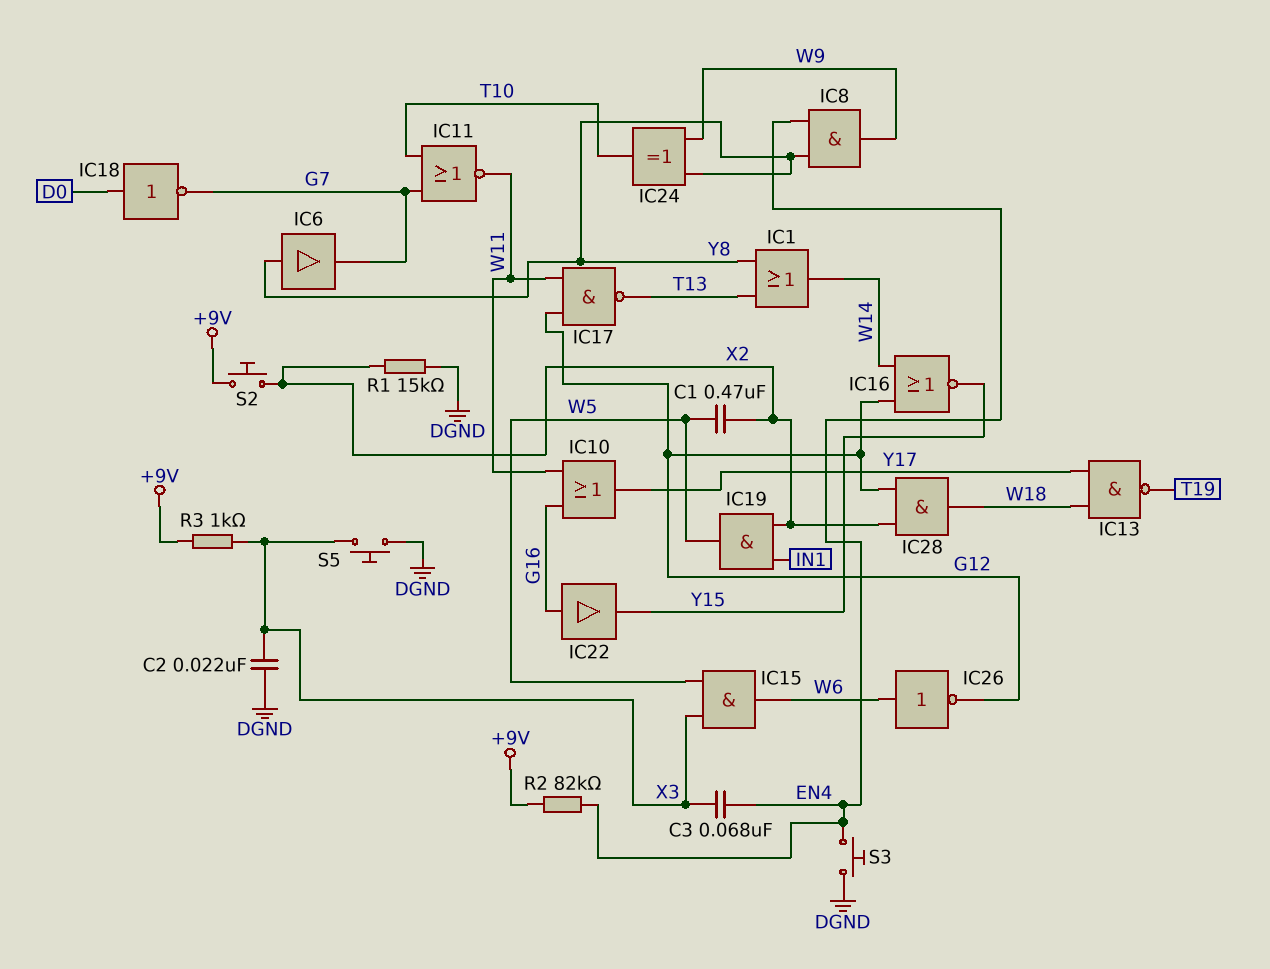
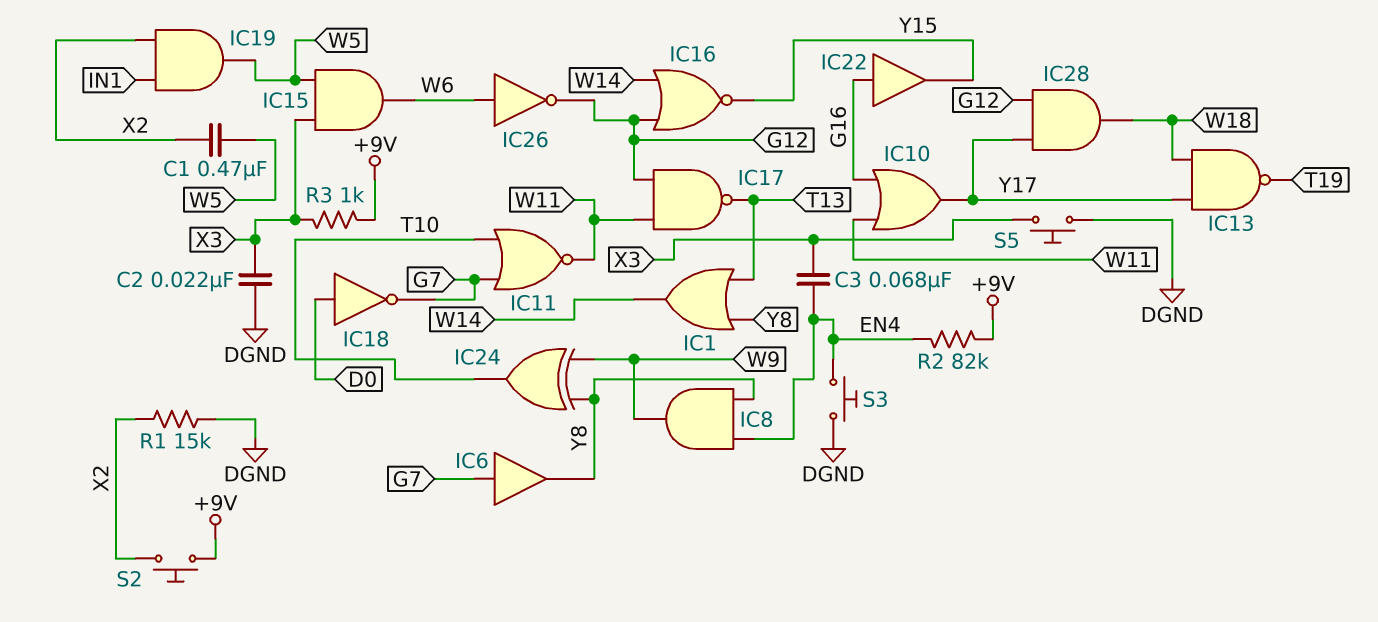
IC6: buffer (in Y8, out G7) -> buffer (in G7, out Y8)
IC28: AND (in G12, in X2, out W18) -> AND (in G12, in Y17, out W18)

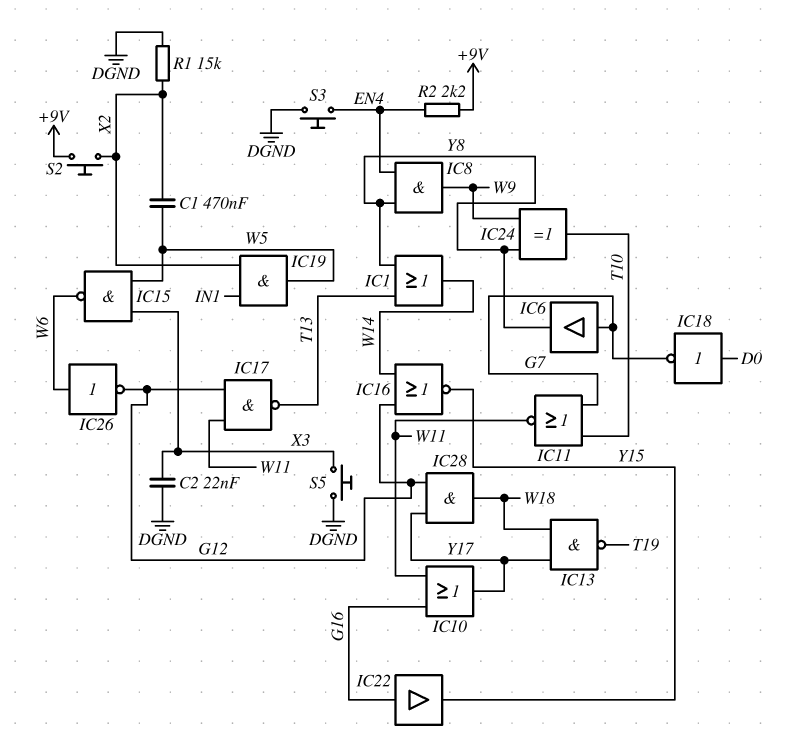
C3: 68nF (EN4, X3) -> none
IC15: AND (in W5, in X3, out W6) -> NAND (in W5, in X3, out W6)
R2: 82k (+9V, EN4) -> 2.2k (+9V, EN4)
R3: 1k (+9V, X3) -> none

